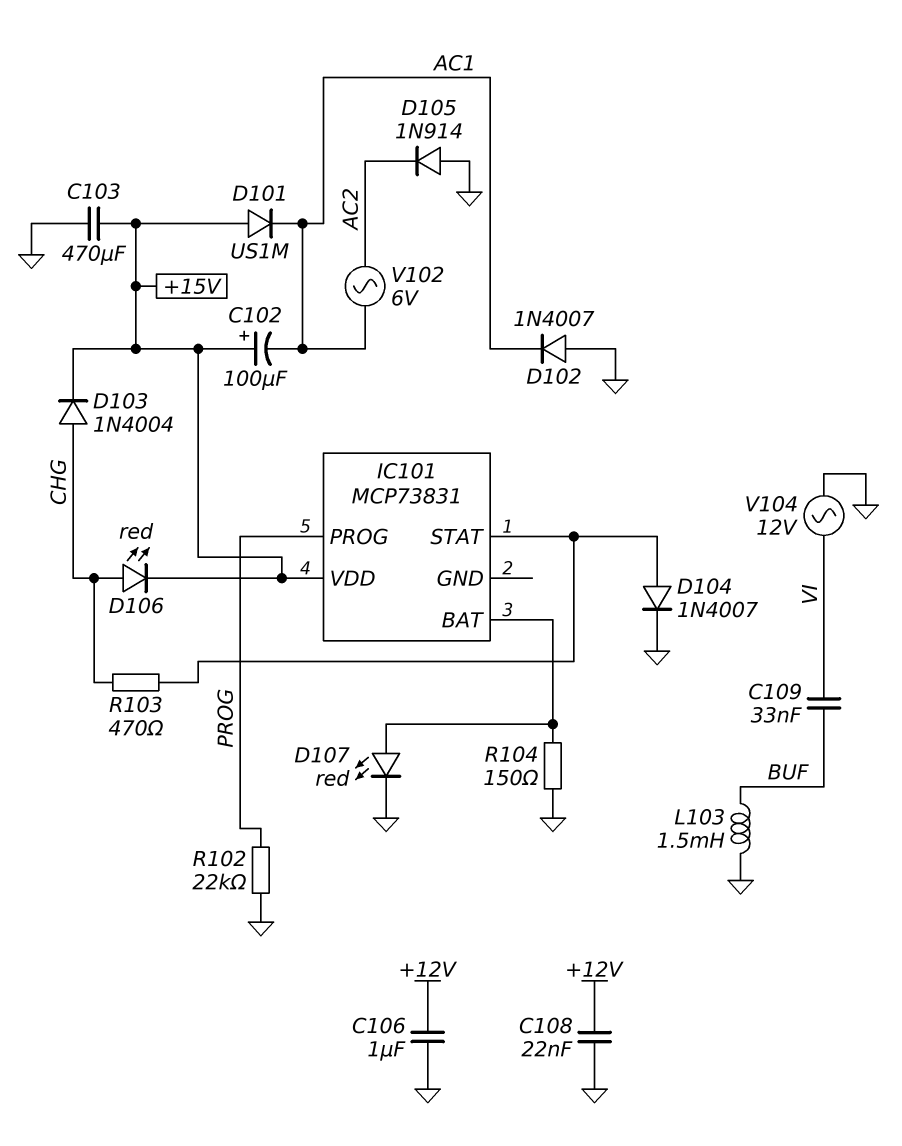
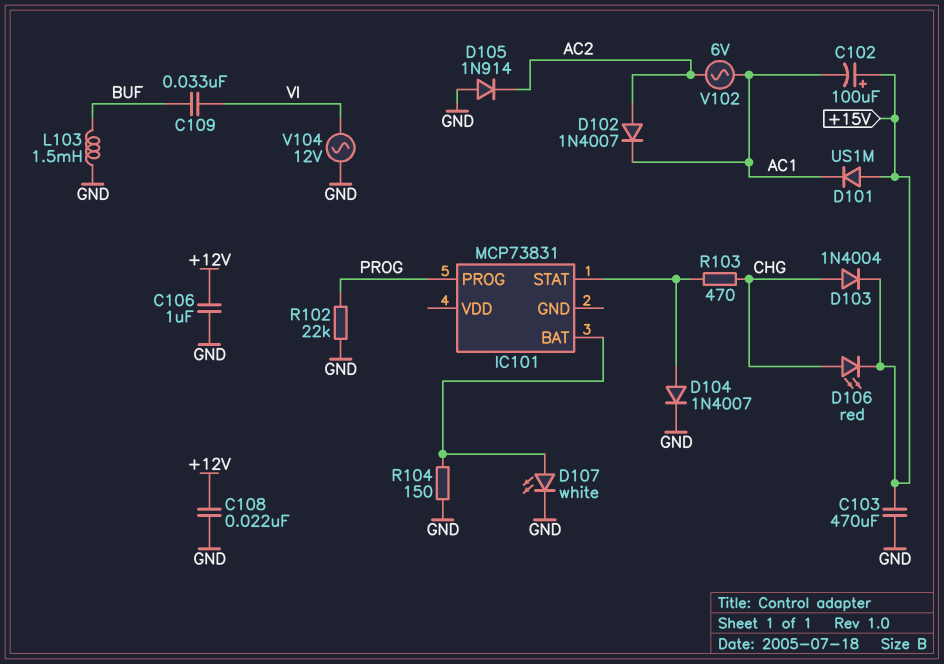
D102: diode 1N4007 (A GND, K AC1) -> diode 1N4007 (A AC2, K AC1)
D107: LED red (A IC101/BAT, K GND) -> LED white (A IC101/BAT, K GND)
IC101 pin VDD: +15V -> none

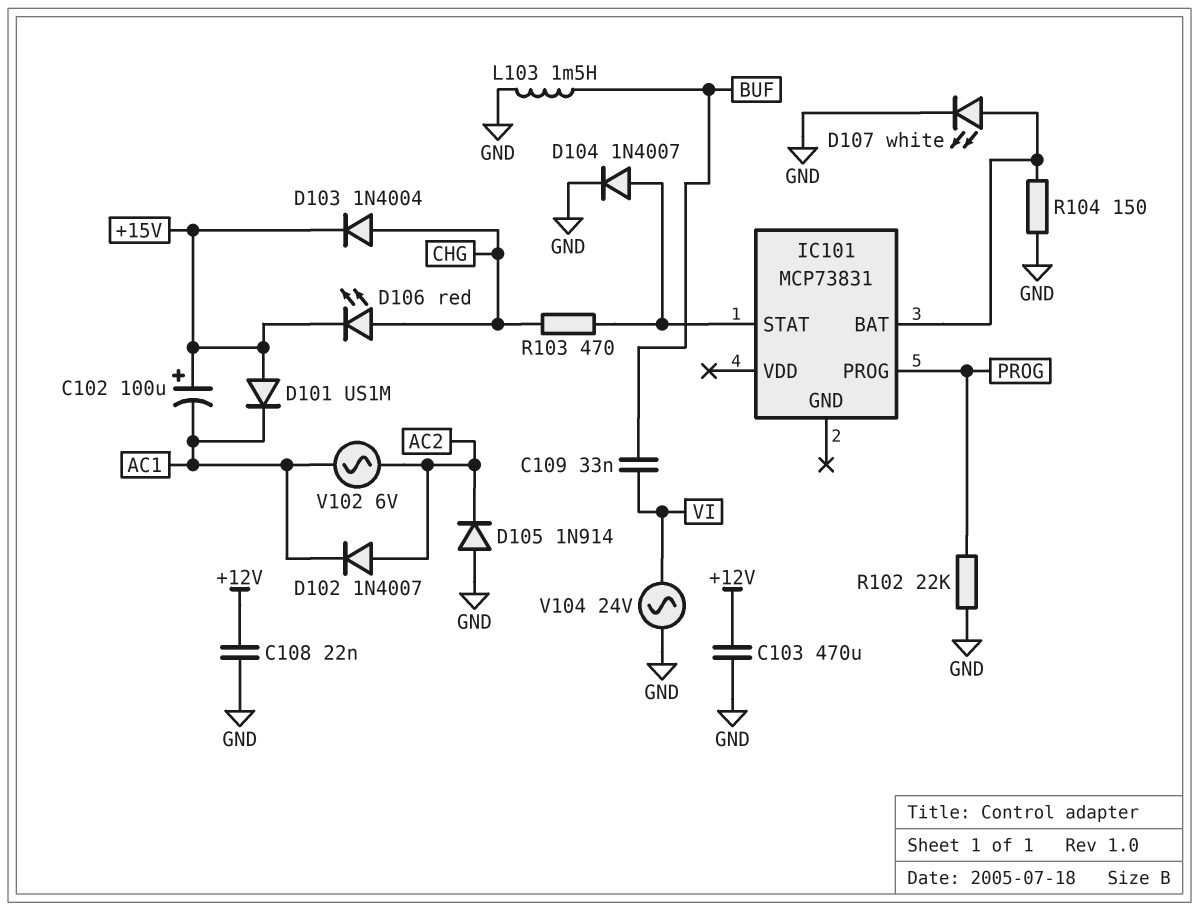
C103: 470uF (+15V, GND) -> 470uF (+12V, GND)
C106: 1uF (+12V, GND) -> none
V104: AC 12V (GND, VI) -> AC 24V (GND, VI)

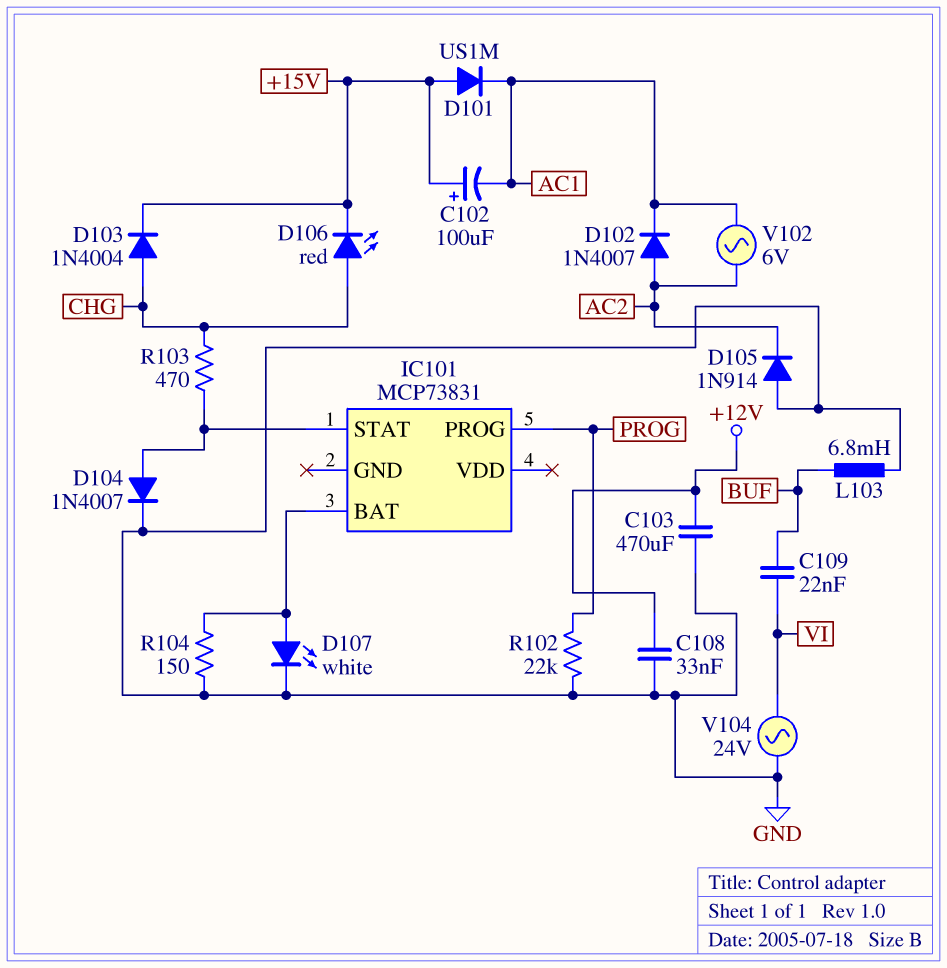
C108: 22nF (+12V, GND) -> 33nF (+12V, GND)
C109: 33nF (BUF, VI) -> 22nF (BUF, VI)
L103: 1.5mH (BUF, GND) -> 6.8mH (BUF, GND)

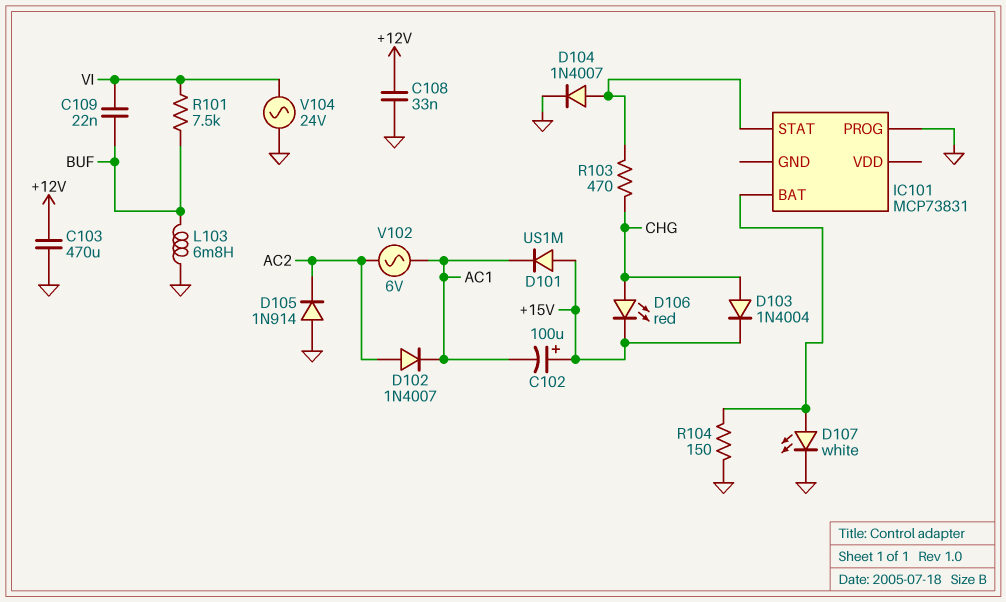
IC101 pin PROG: PROG -> GND
R101: none -> 7.5k (BUF, VI)
R102: 22k (GND, PROG) -> none

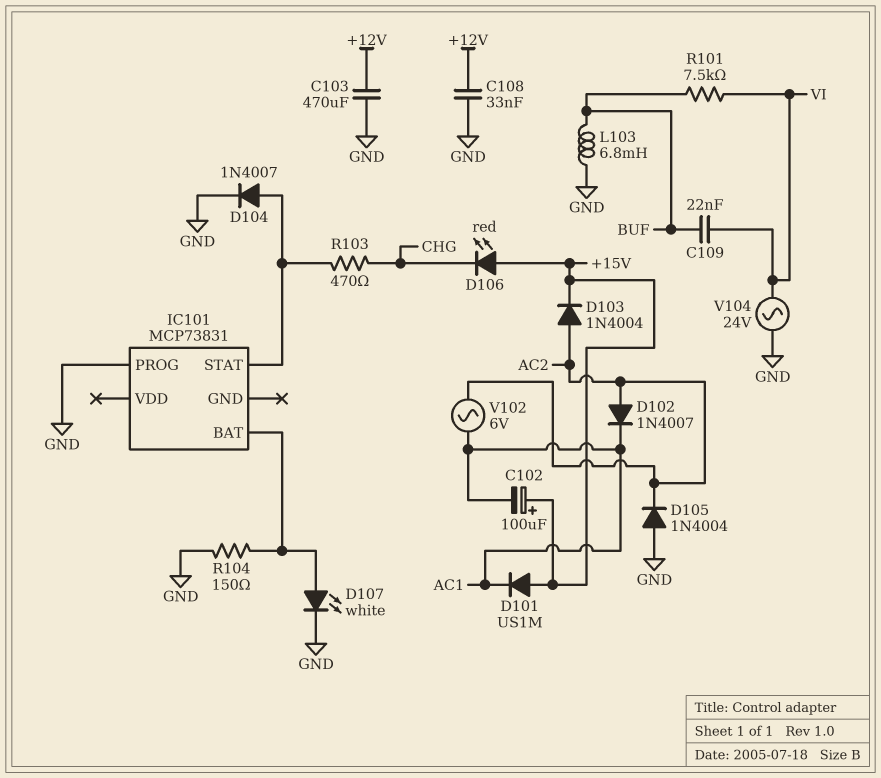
D103: diode 1N4004 (A CHG, K +15V) -> diode 1N4004 (A AC2, K +15V)
D105: diode 1N914 (A GND, K AC2) -> diode 1N4004 (A GND, K AC2)
D106: LED red (A CHG, K +15V) -> LED red (A +15V, K CHG)

